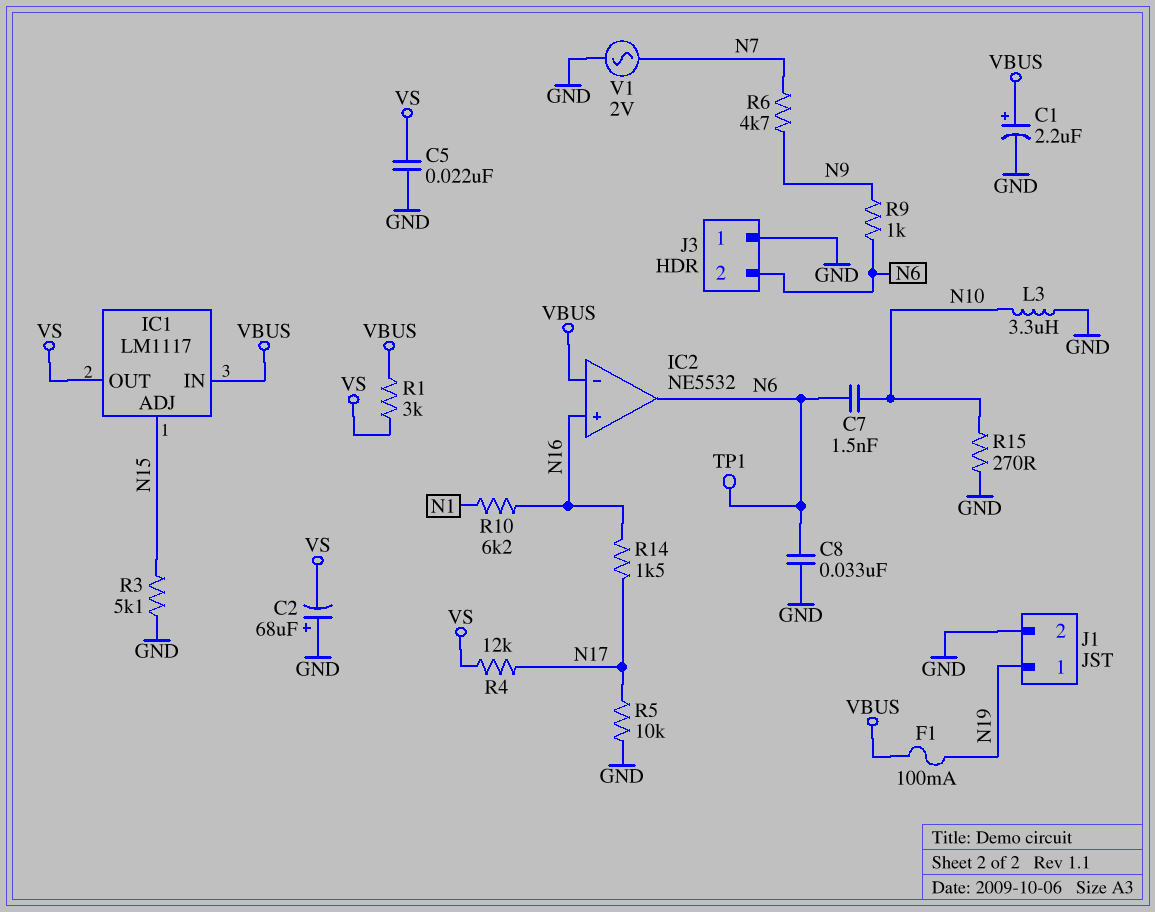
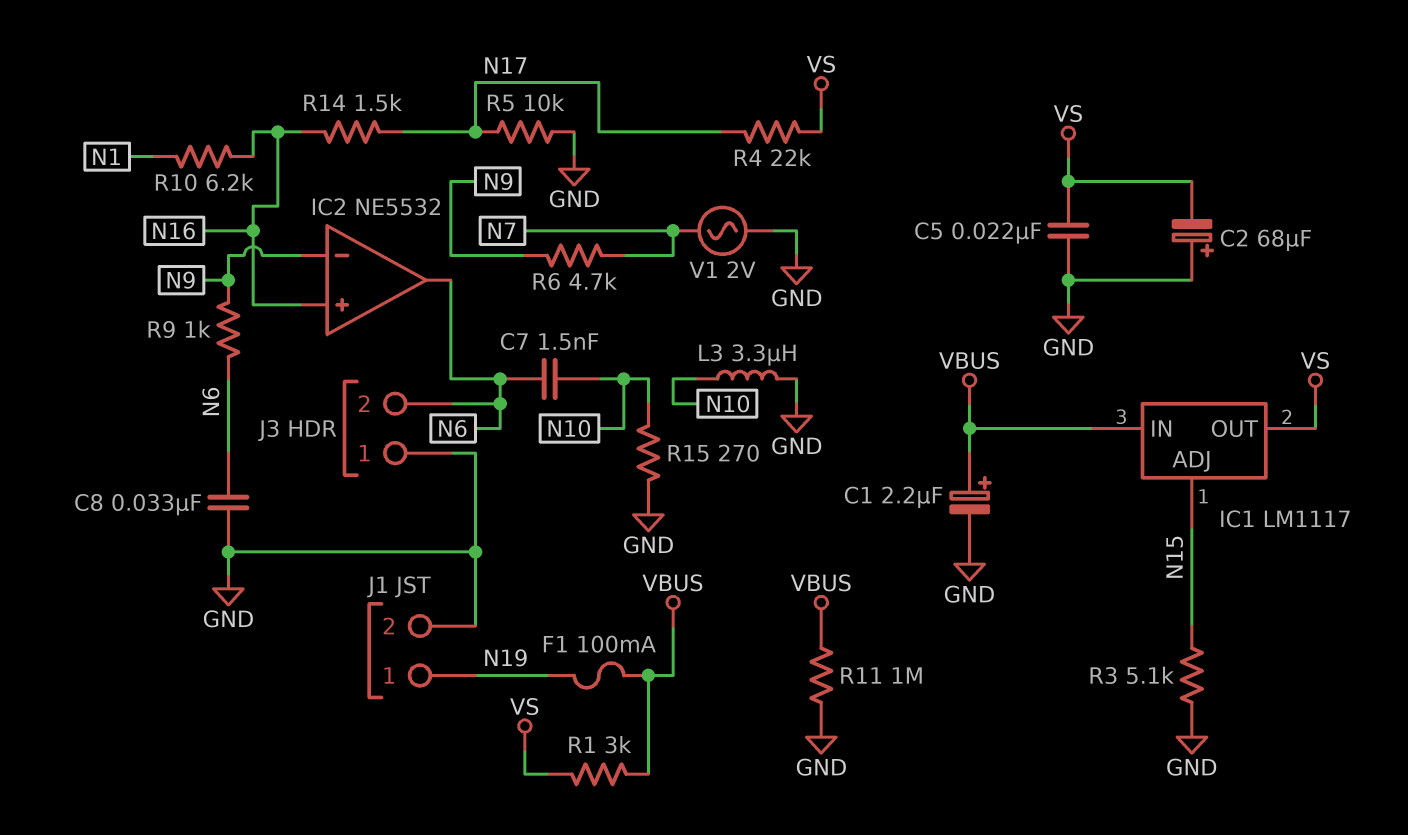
IC2 pin in-: VBUS -> N9
R4: 12k (N17, VS) -> 22k (N17, VS)
R11: none -> 1M (GND, VBUS)
TP1: test point (N6) -> none

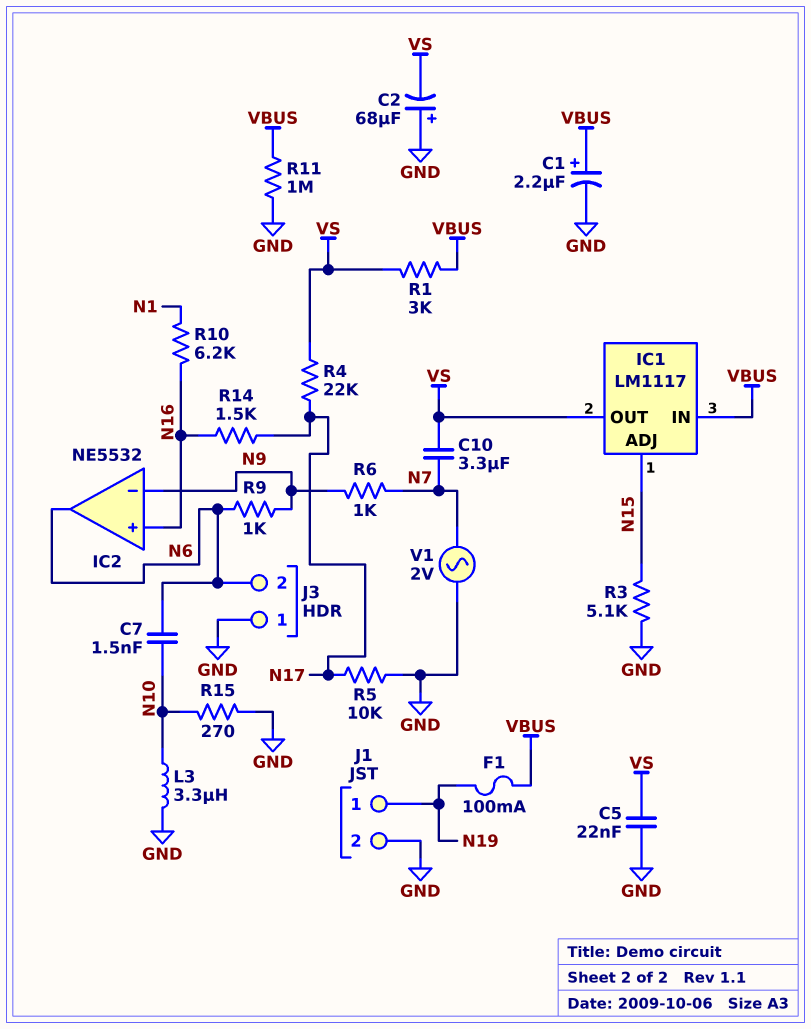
C8: 33nF (GND, N6) -> none
C10: none -> 3.3uF (N7, VS)
R6: 4.7k (N7, N9) -> 1k (N7, N9)

